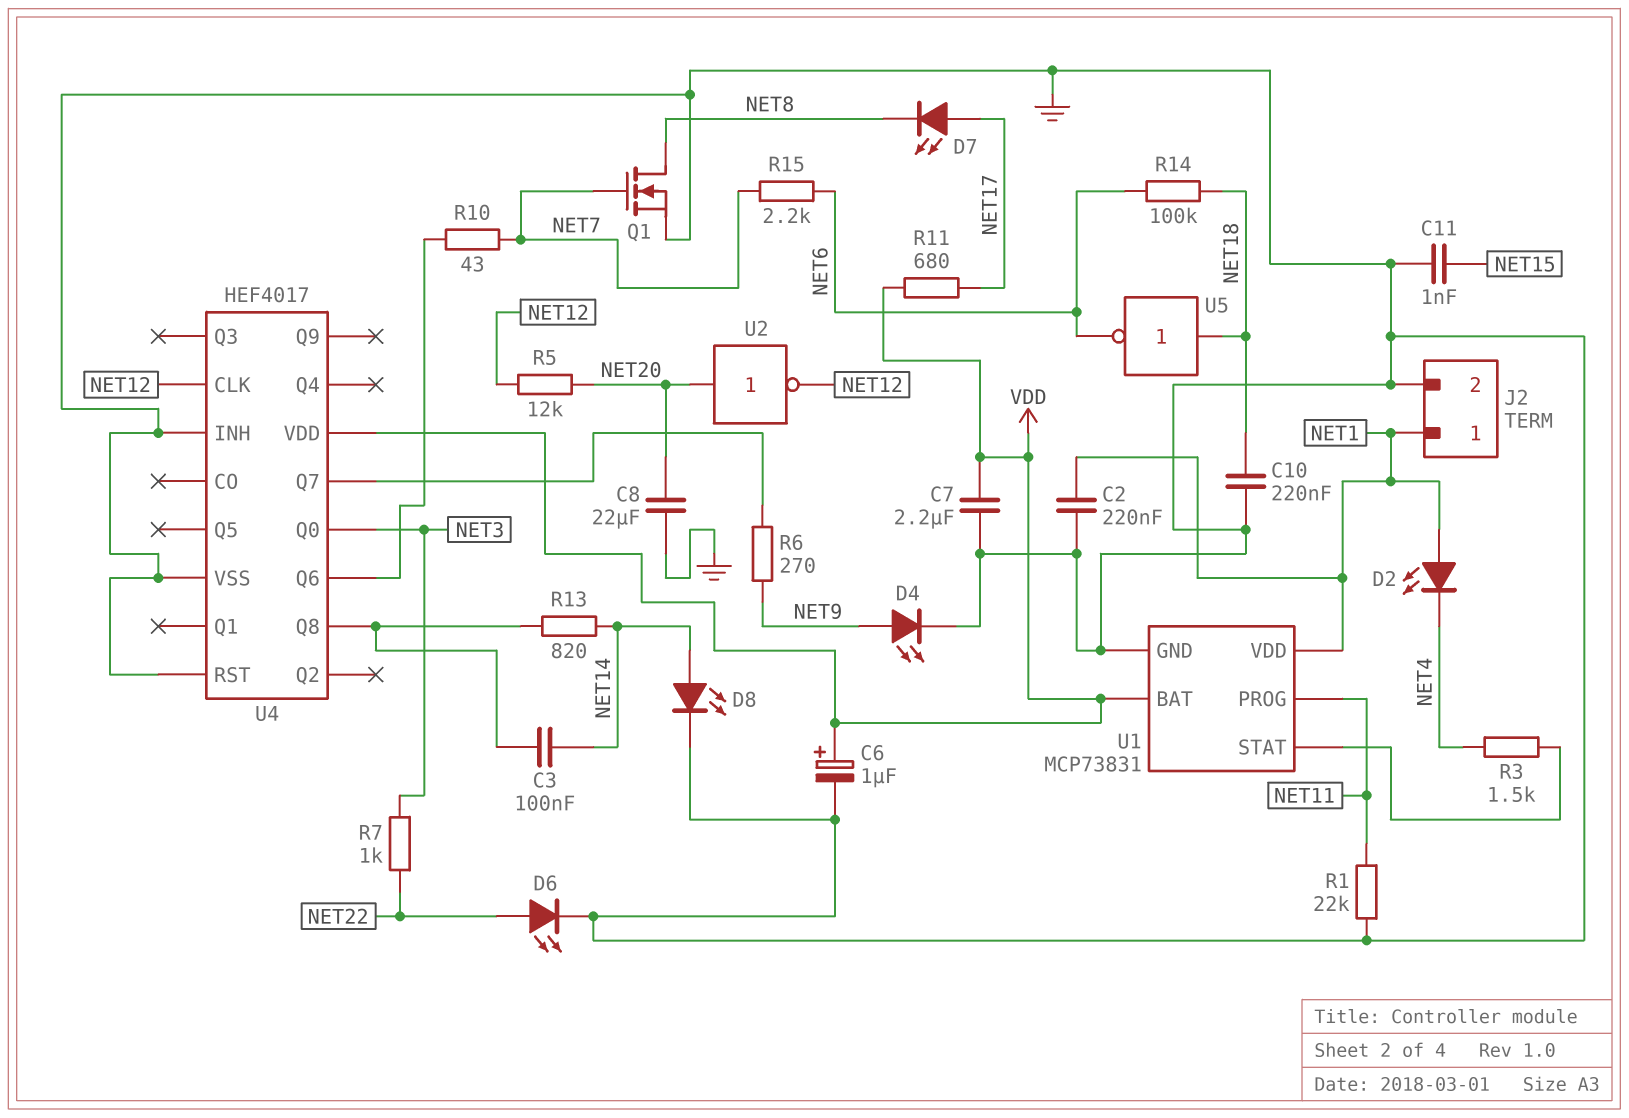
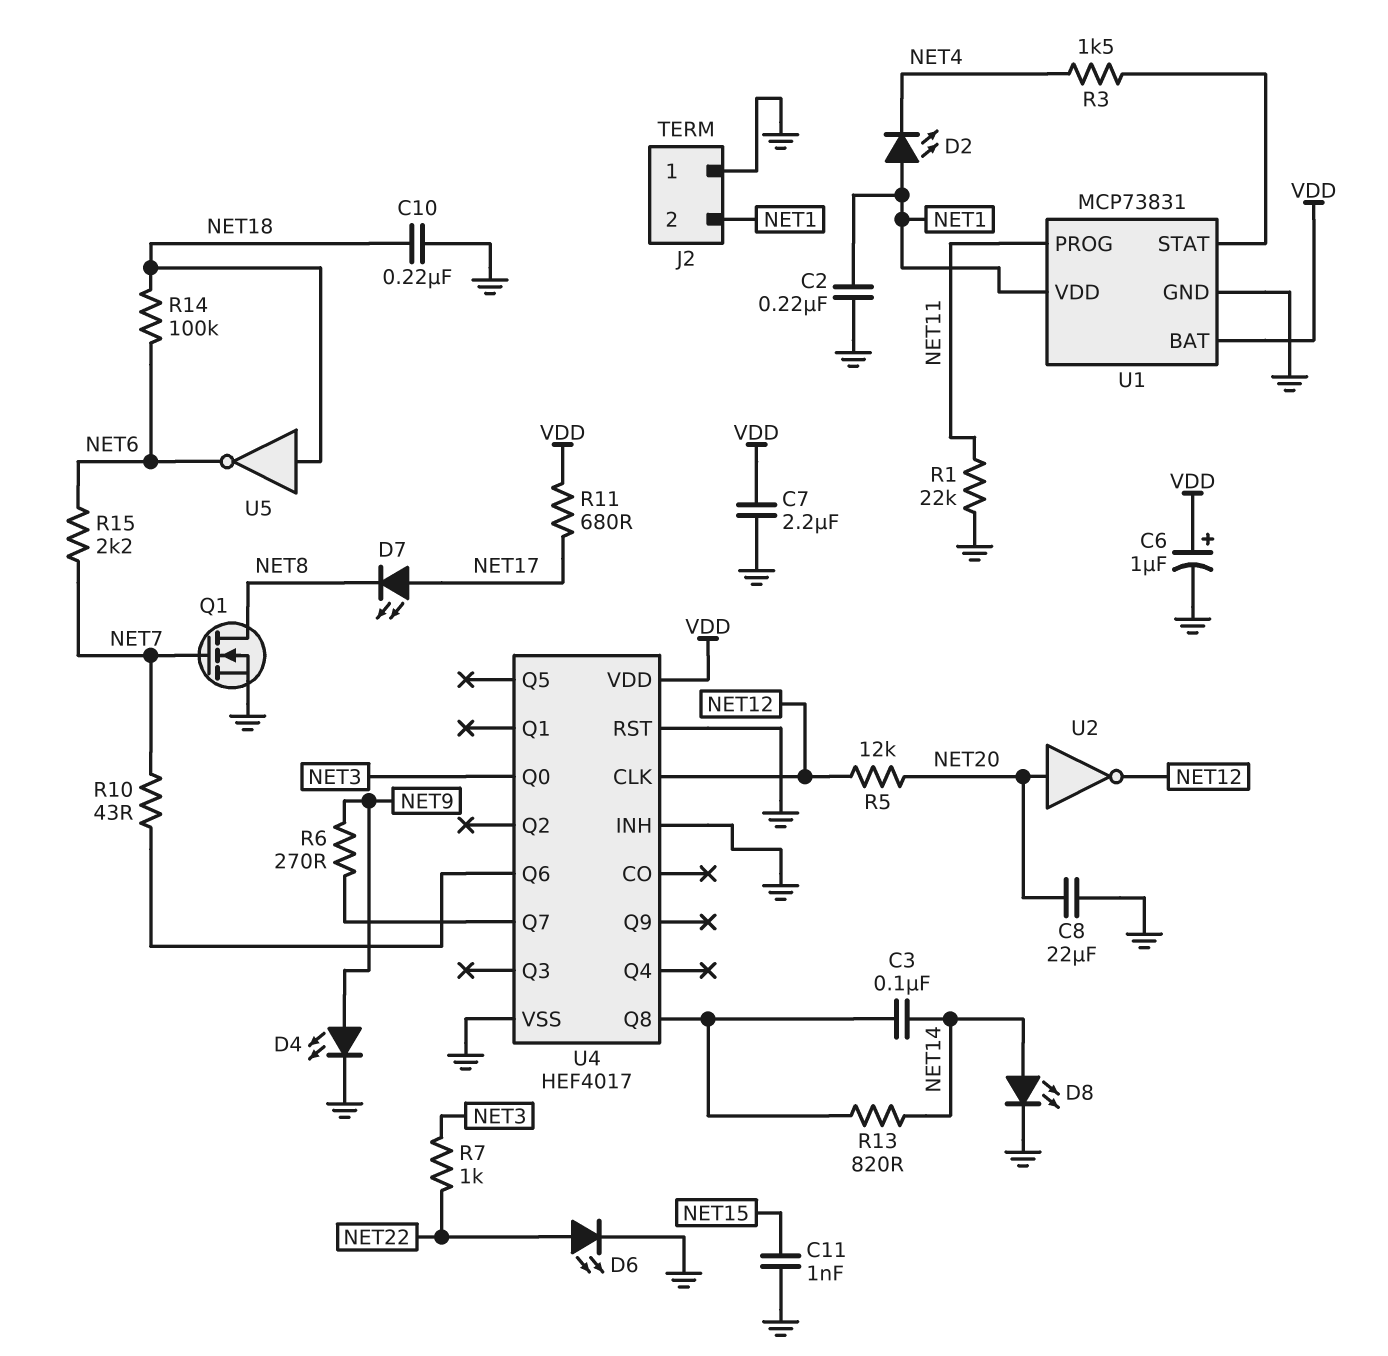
J2 pin 1: NET1 -> GND
J2 pin 2: GND -> NET1

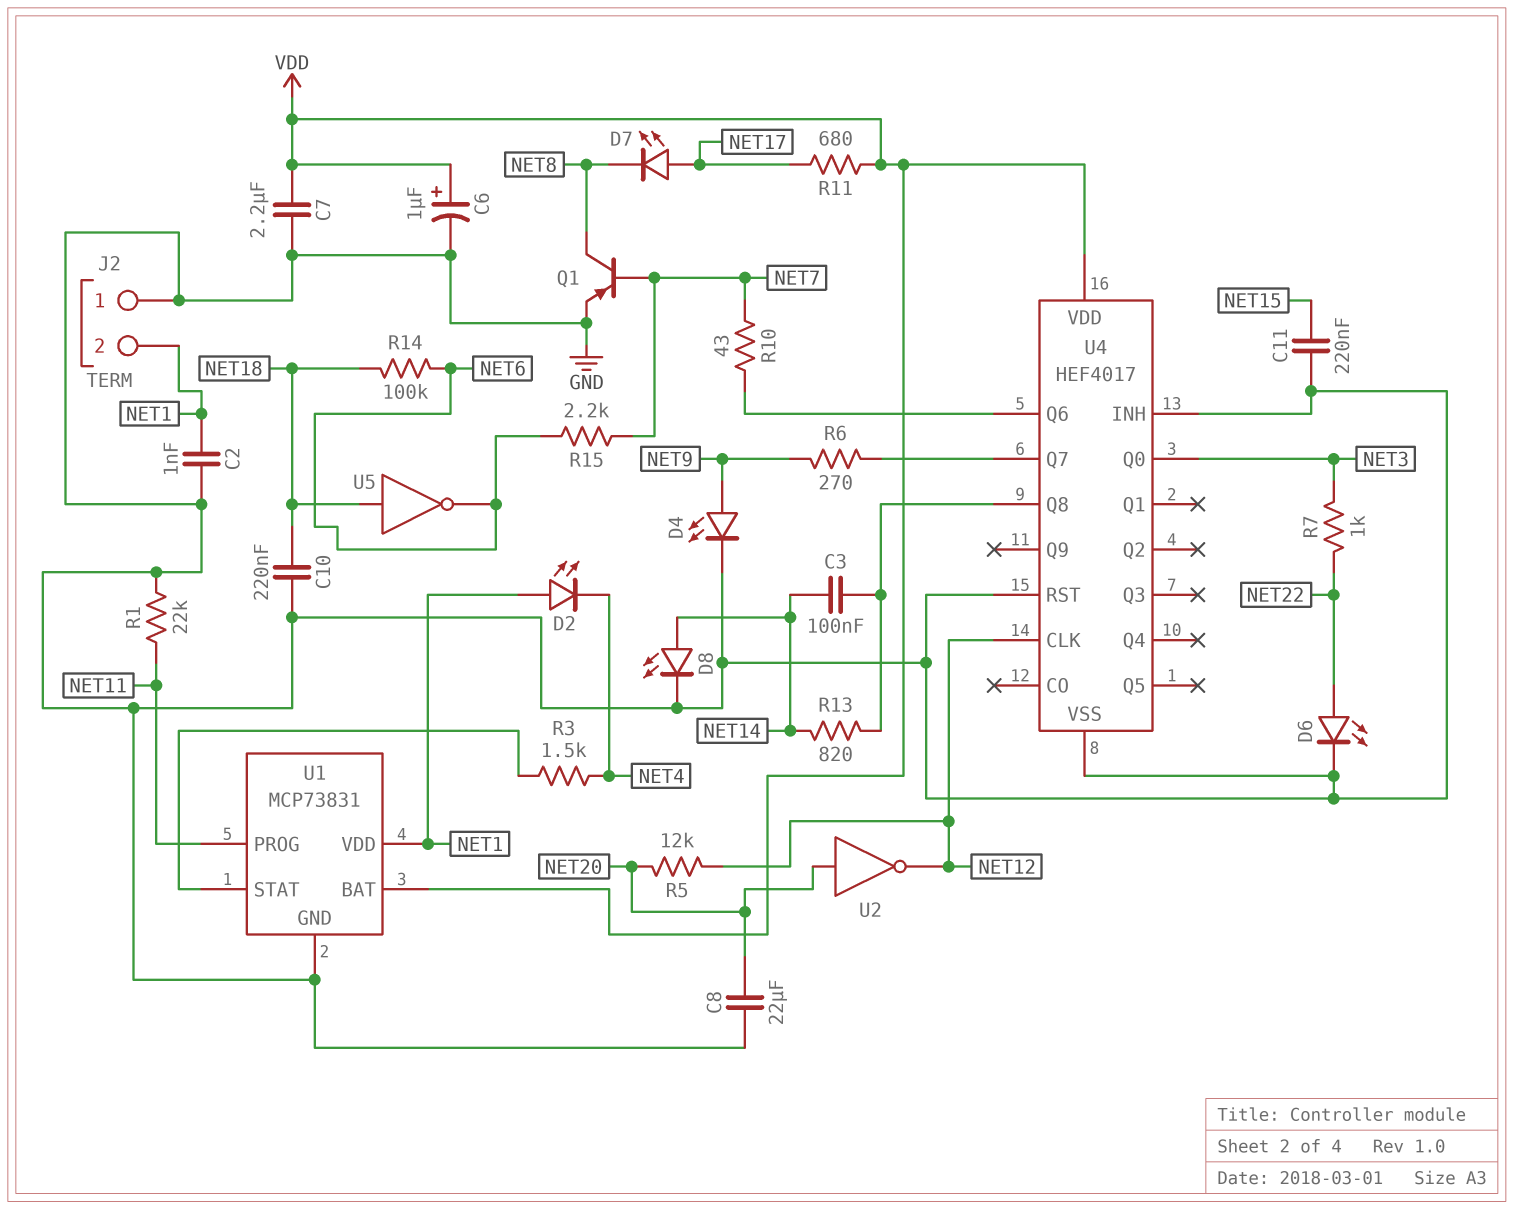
C2: 220nF (GND, NET1) -> 1nF (GND, NET1)
C11: 1nF (GND, NET15) -> 220nF (GND, NET15)
Q1: NMOS (G NET7, D NET8, S GND) -> PNP (B NET7, C NET8, E GND)

